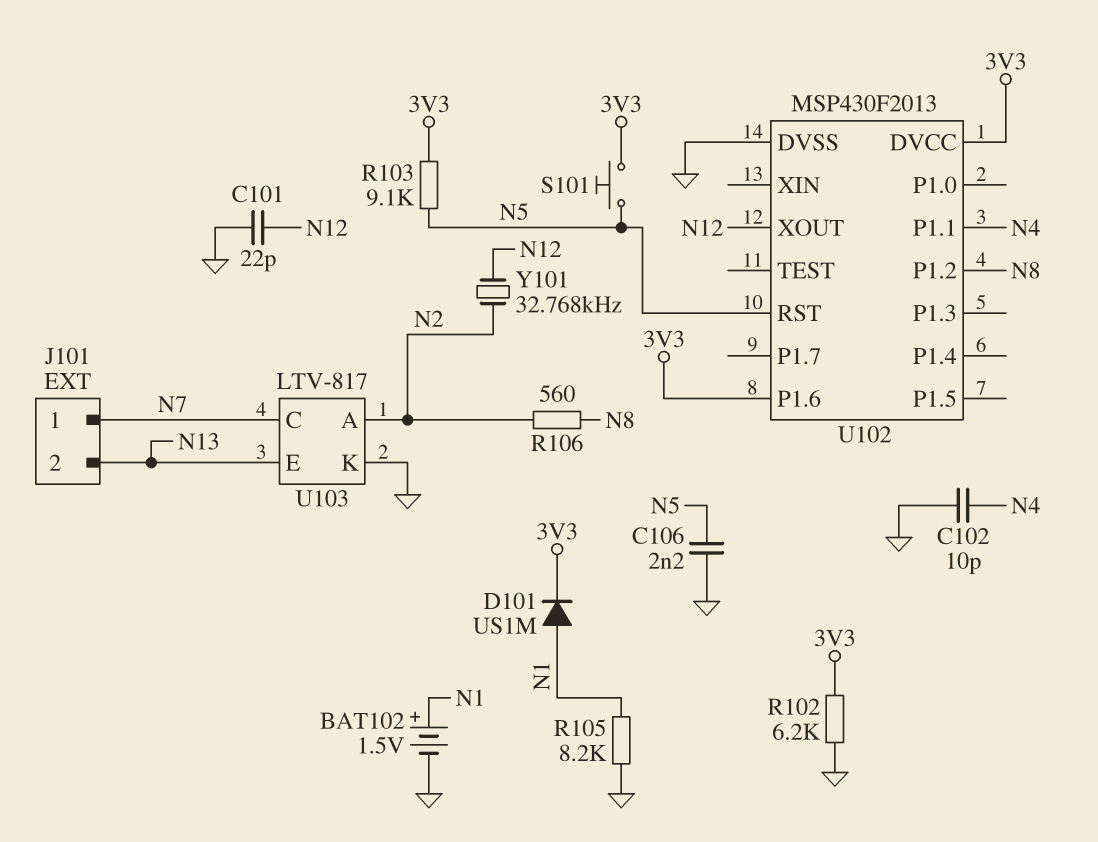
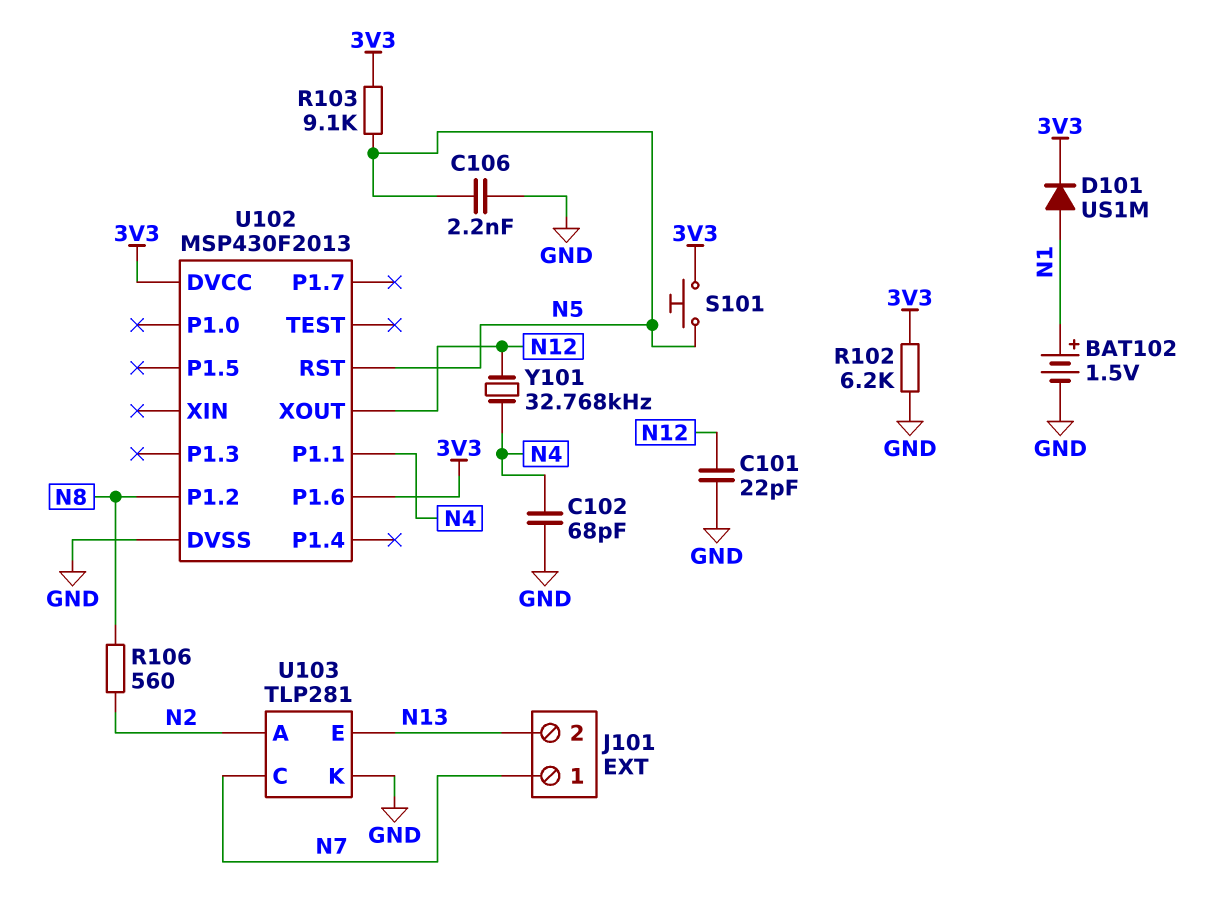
C102: 10pF (GND, N4) -> 68pF (GND, N4)
R105: 8.2k (GND, N1) -> none
U103: LTV-817 -> TLP281
Y101: 32.768kHz (N2, N12) -> 32.768kHz (N4, N12)

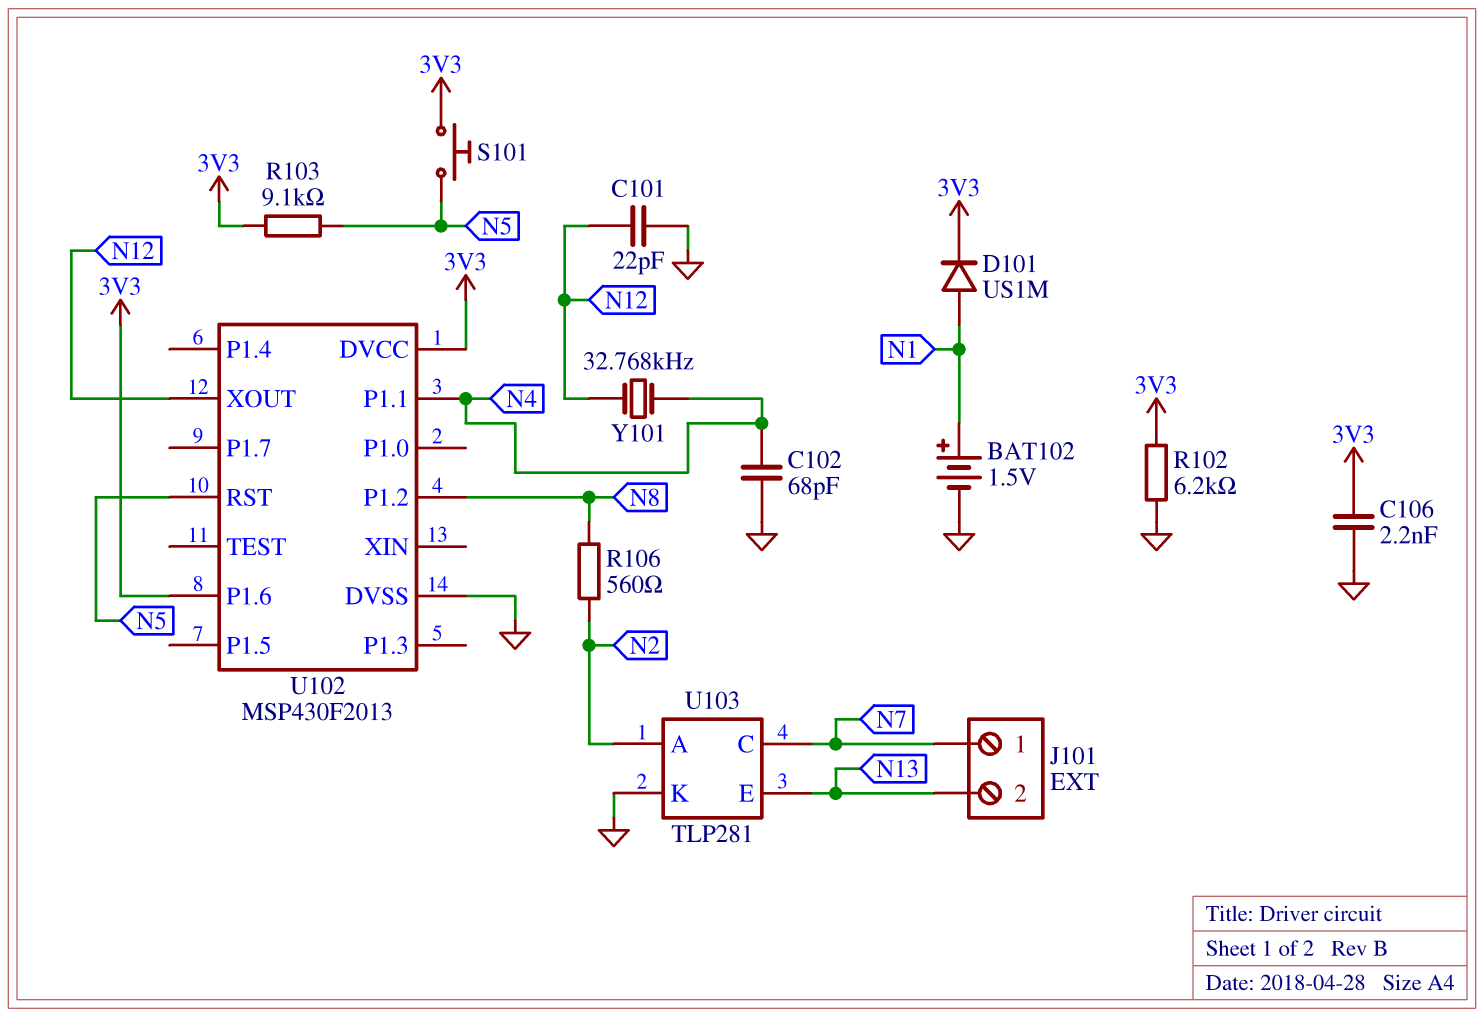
C106: 2.2nF (GND, N5) -> 2.2nF (3V3, GND)

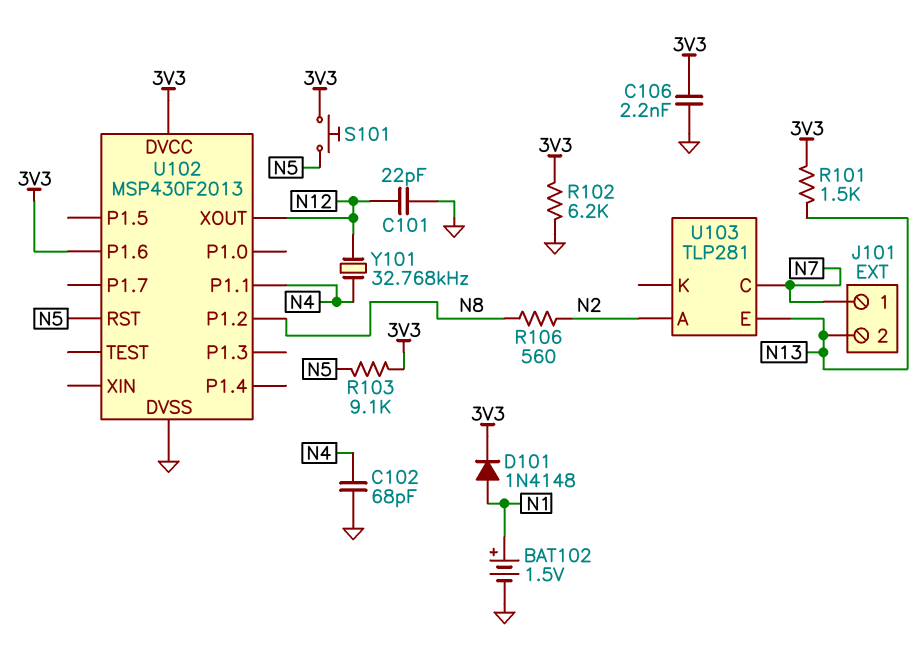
D101: diode US1M (A N1, K 3V3) -> diode 1N4148 (A N1, K 3V3)
R101: none -> 1.5k (3V3, N13)
U103 pin K: GND -> none

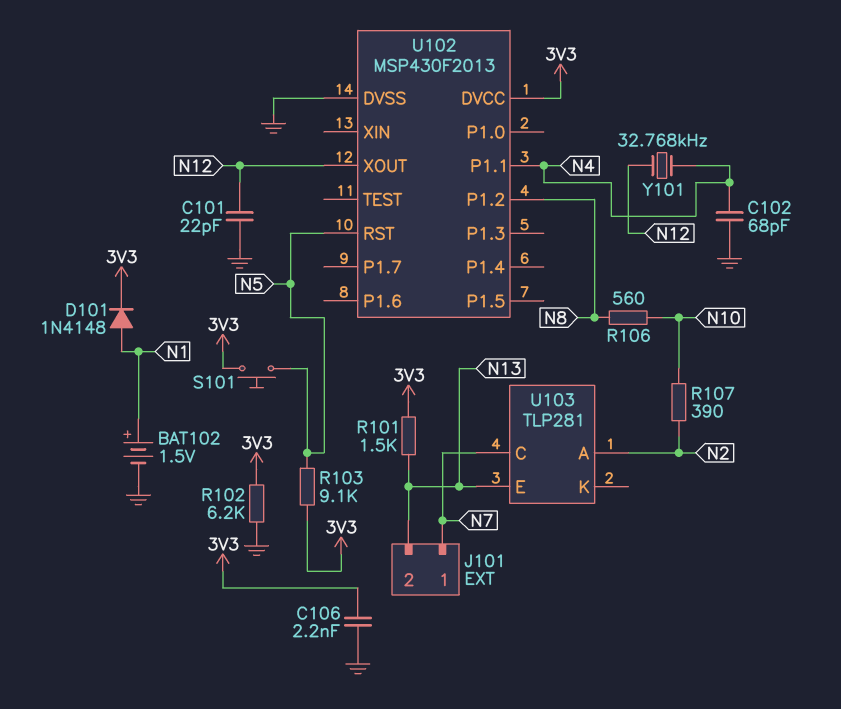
R106: 560 (N2, N8) -> 560 (N8, N10)
R107: none -> 390 (N2, N10)
U102 pin P1.6: 3V3 -> none

